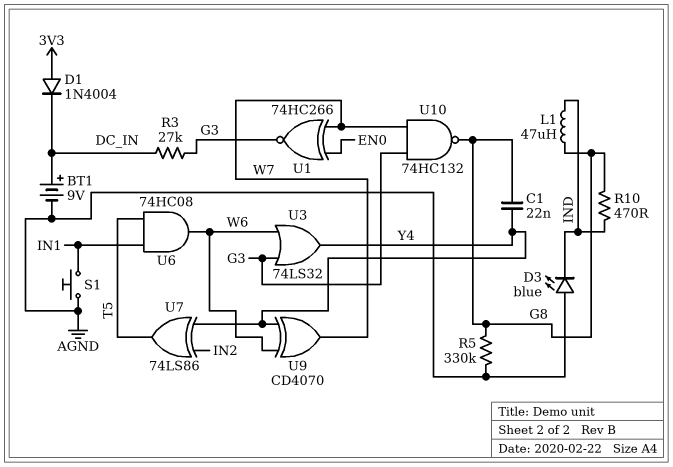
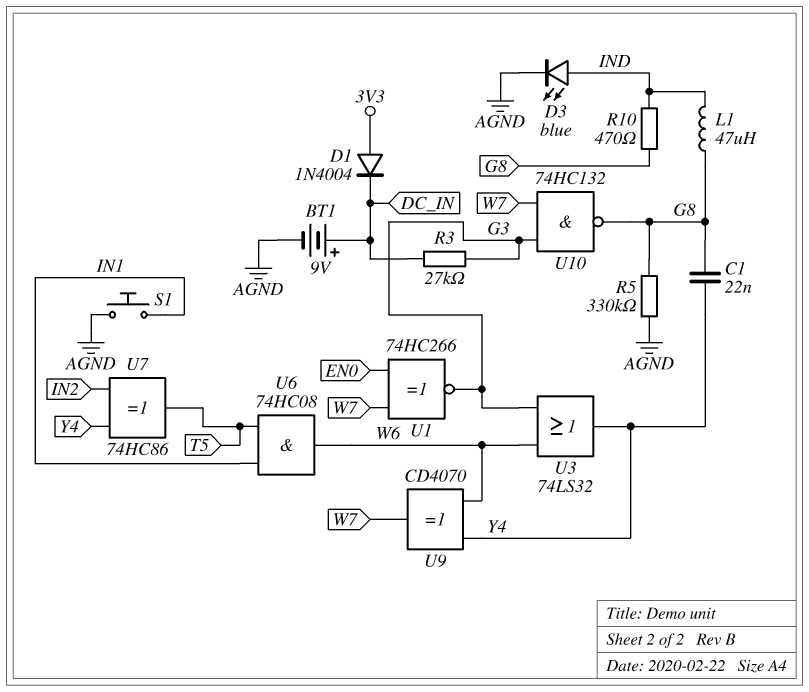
D3: LED blue (A AGND, K IND) -> LED blue (A IND, K AGND)
U7: XOR 74LS86 (in IN2, in Y4, out T5) -> XOR 74HC86 (in IN2, in Y4, out T5)

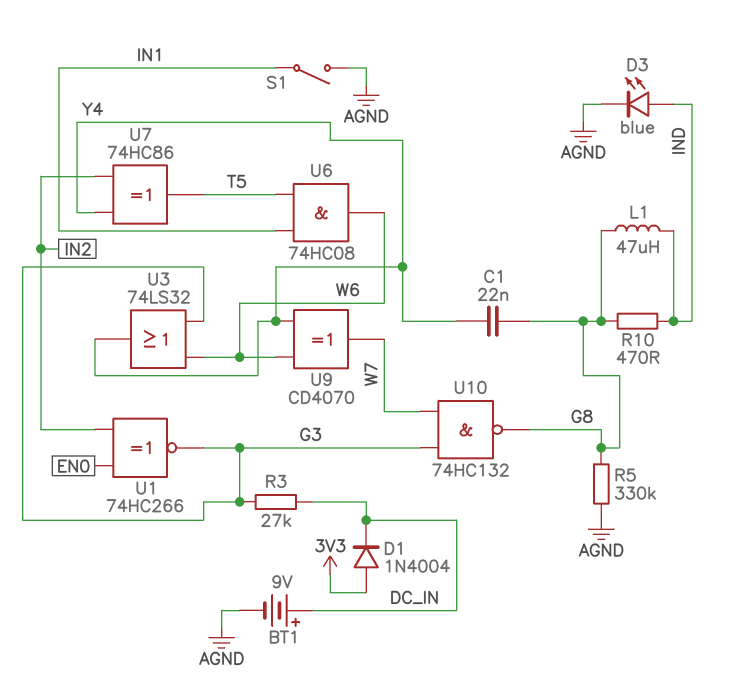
S1: button (AGND, IN1) -> switch (AGND, IN1)
U1: XNOR 74HC266 (in EN0, in W7, out G3) -> XNOR 74HC266 (in EN0, in IN2, out G3)

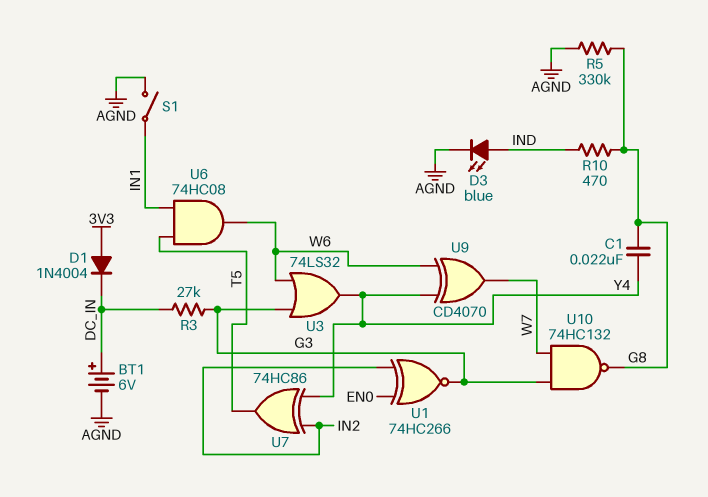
BT1: 9V (plus DC_IN, minus AGND) -> 6V (plus DC_IN, minus AGND)
L1: 47uH (G8, IND) -> none

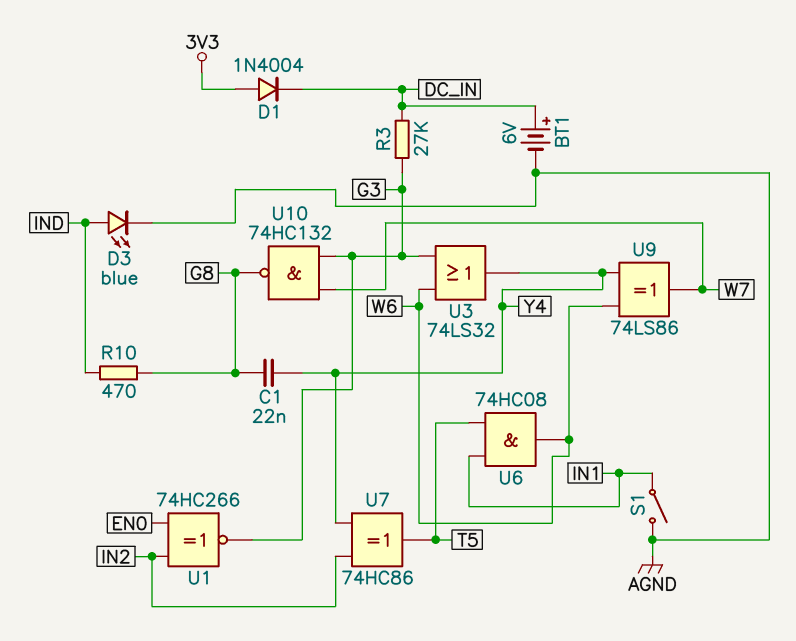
R5: 330k (AGND, G8) -> none
U9: XOR CD4070 (in W6, in Y4, out W7) -> XOR 74LS86 (in W6, in Y4, out W7)

